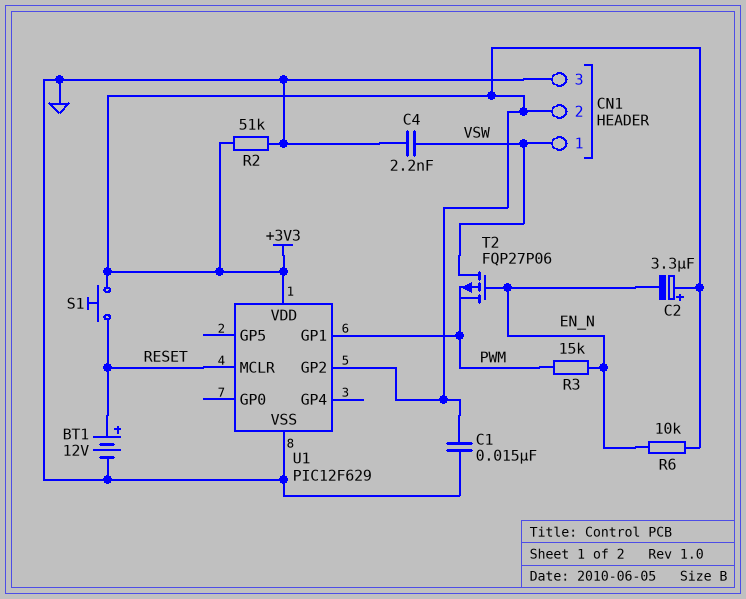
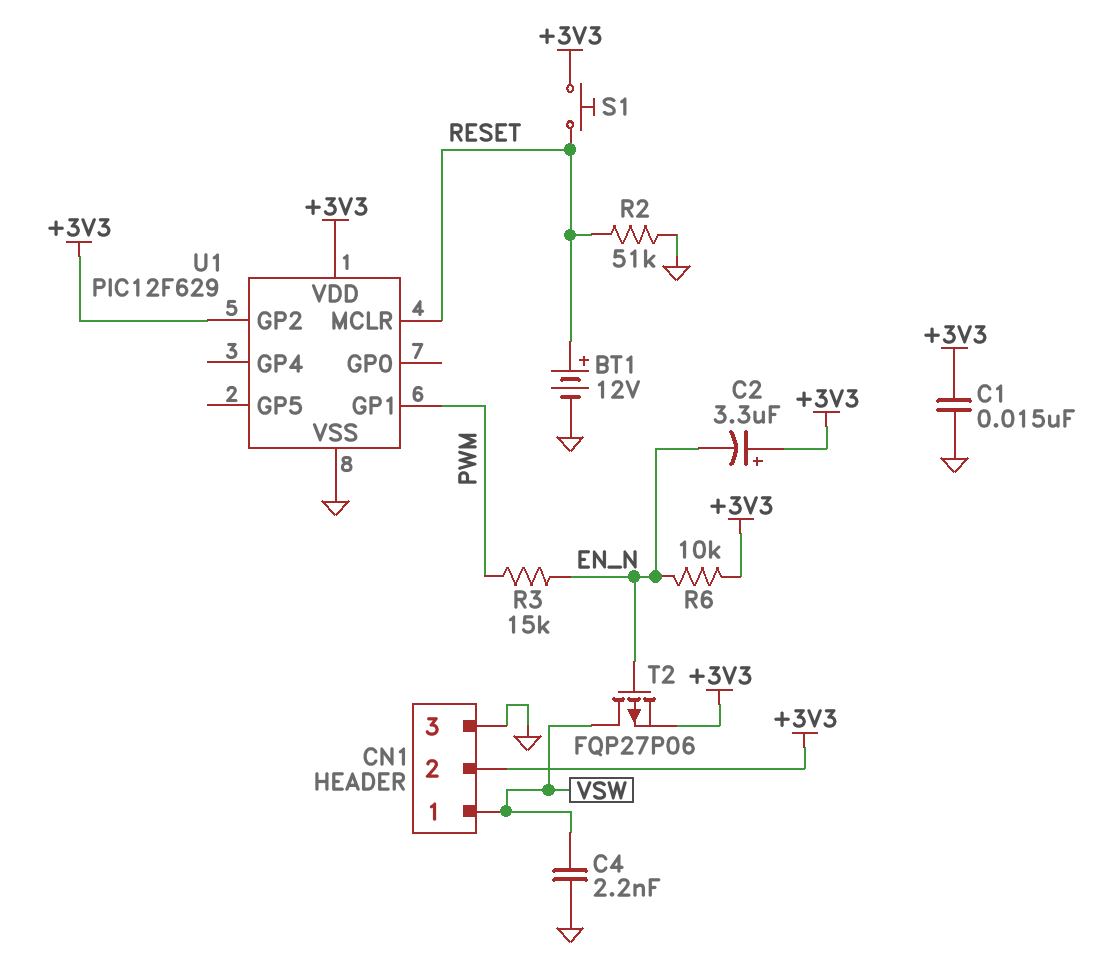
R2: 51k (+3V3, GND) -> 51k (GND, RESET)
T2: PMOS FQP27P06 (G EN_N, D VSW, S PWM) -> PMOS FQP27P06 (G EN_N, D VSW, S +3V3)

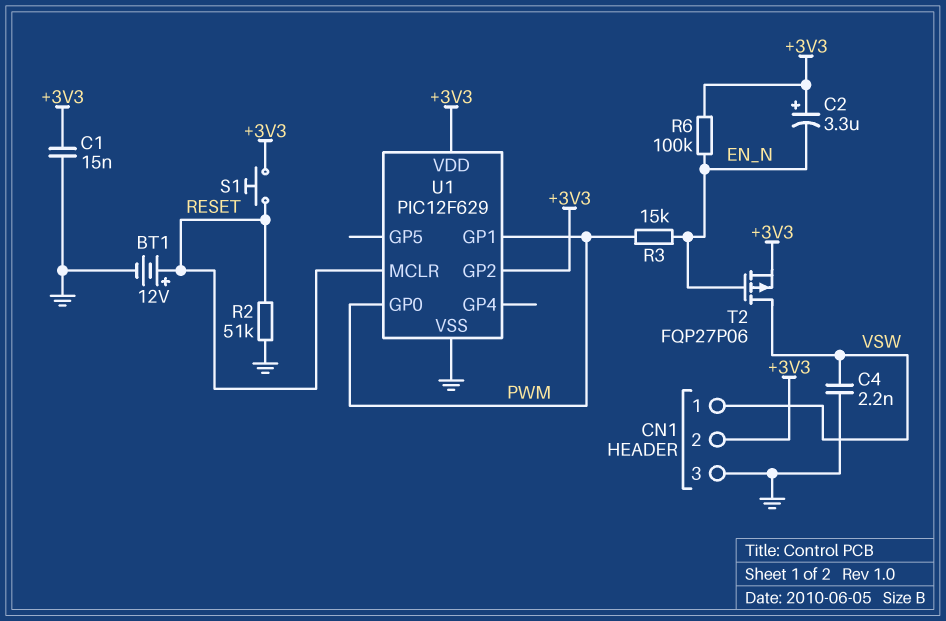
R6: 10k (+3V3, EN_N) -> 100k (+3V3, EN_N)
U1 pin GP0: none -> PWM

